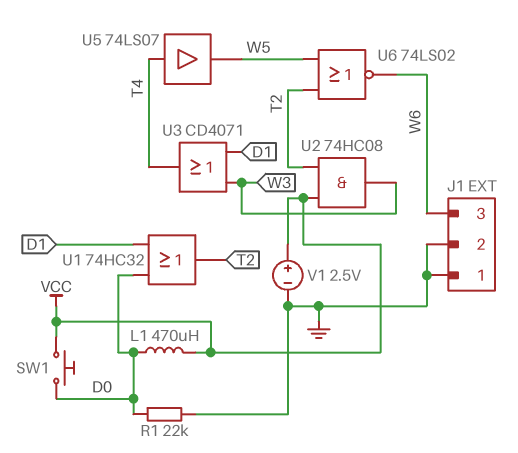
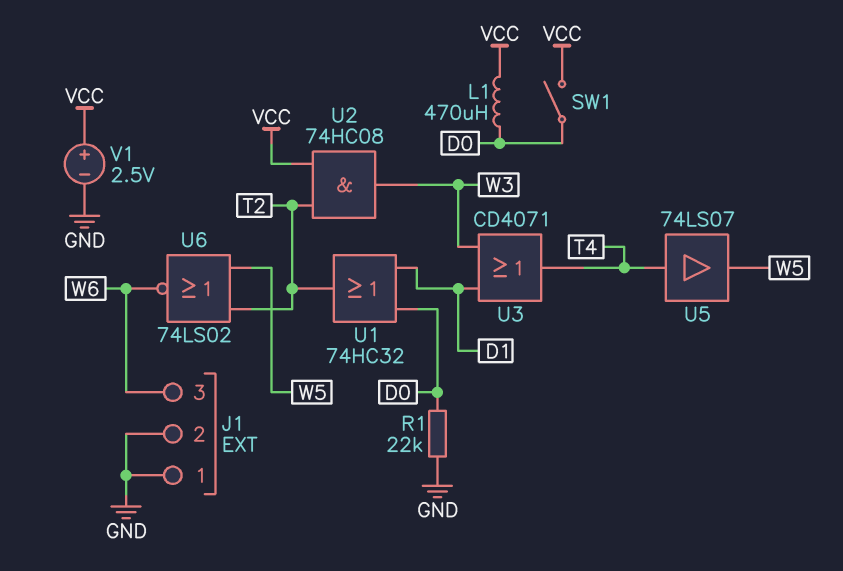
SW1: button (D0, VCC) -> switch (D0, VCC)

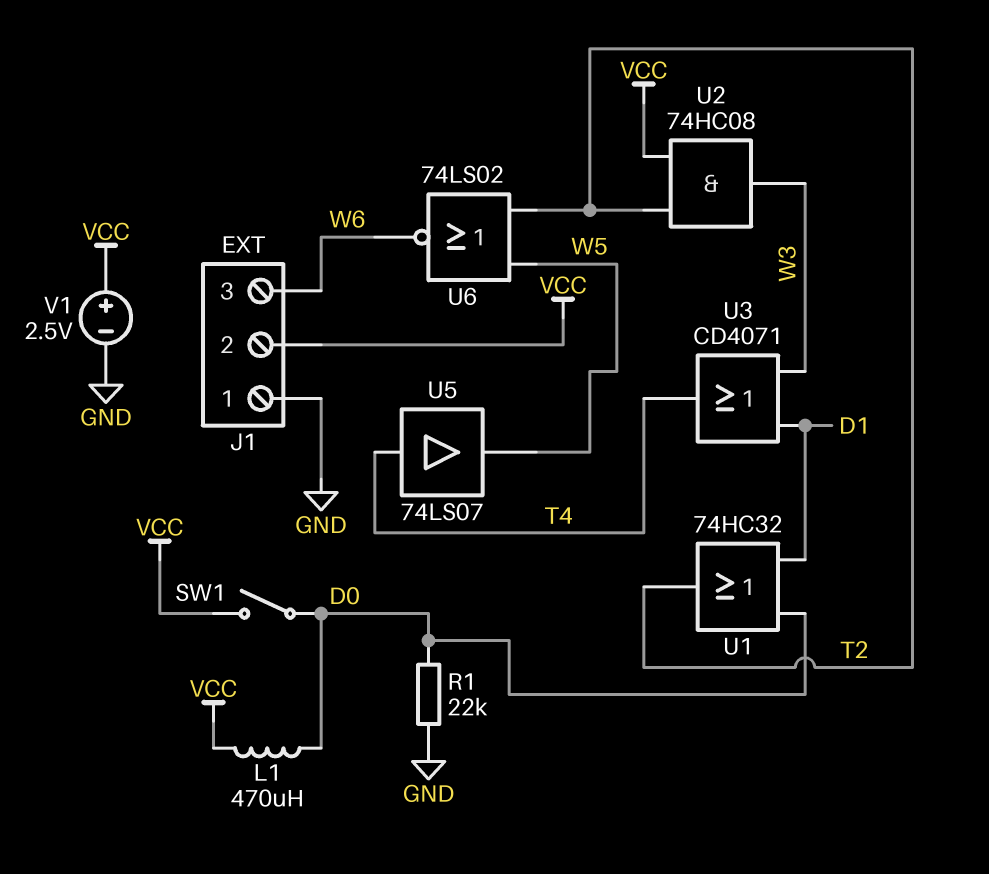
J1 pin 2: GND -> VCC

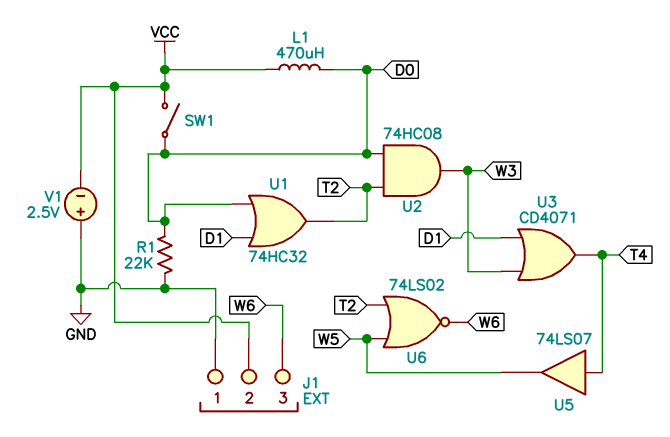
U2: AND 74HC08 (in T2, in VCC, out W3) -> AND 74HC08 (in D0, in T2, out W3)
V1: 2.5V (plus VCC, minus GND) -> 2.5V (plus GND, minus VCC)

